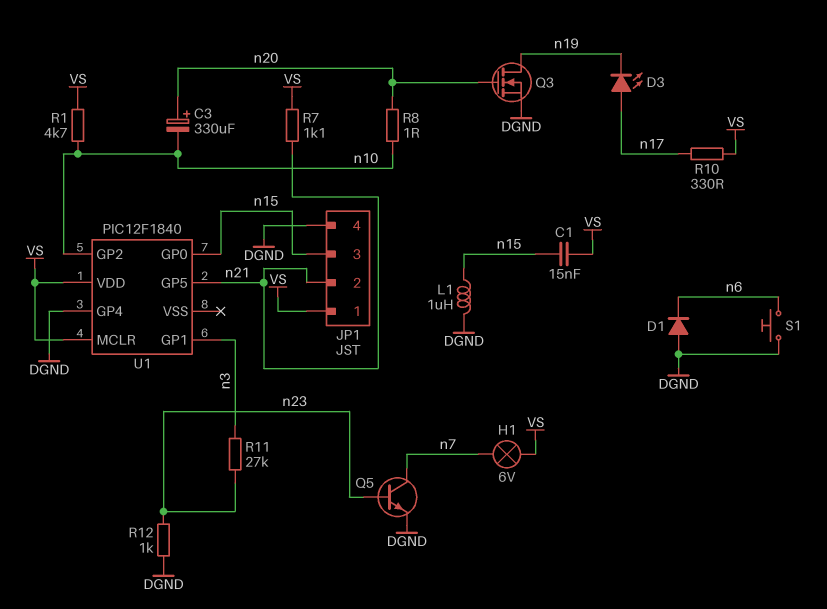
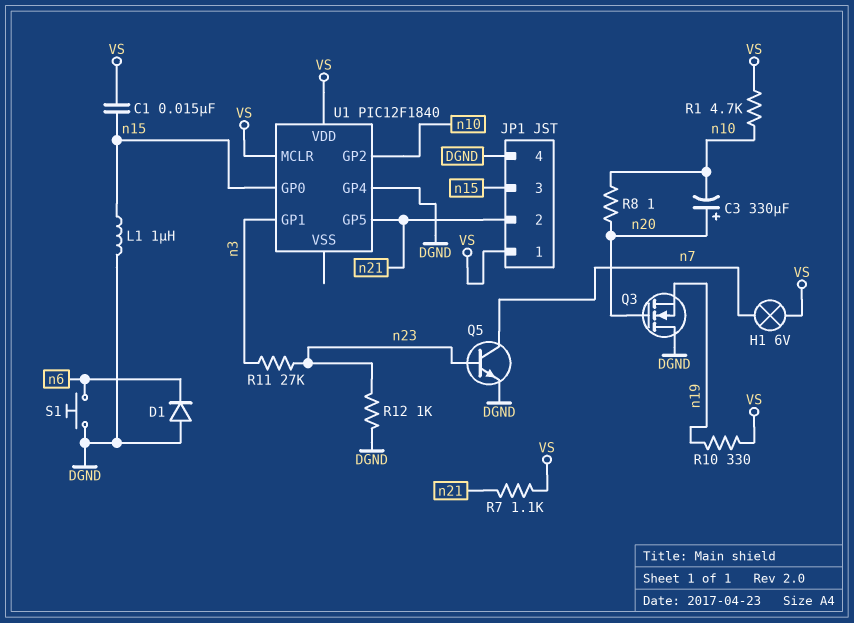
D3: LED (A n17, K n19) -> none
Q3: NMOS (G n20, D n19, S DGND) -> NMOS (G n20, D DGND, S n19)
R10: 330 (VS, n17) -> 330 (VS, n19)

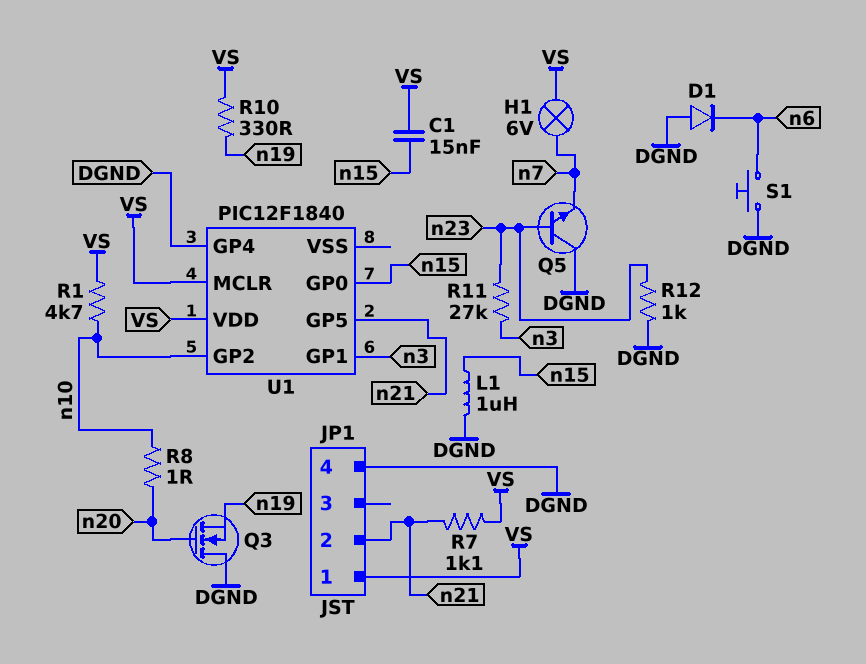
C3: 330uF (plus n20, minus n10) -> none
JP1 pin 3: n15 -> none
Q5: NPN (B n23, C n7, E DGND) -> NPN (B n23, C DGND, E n7)

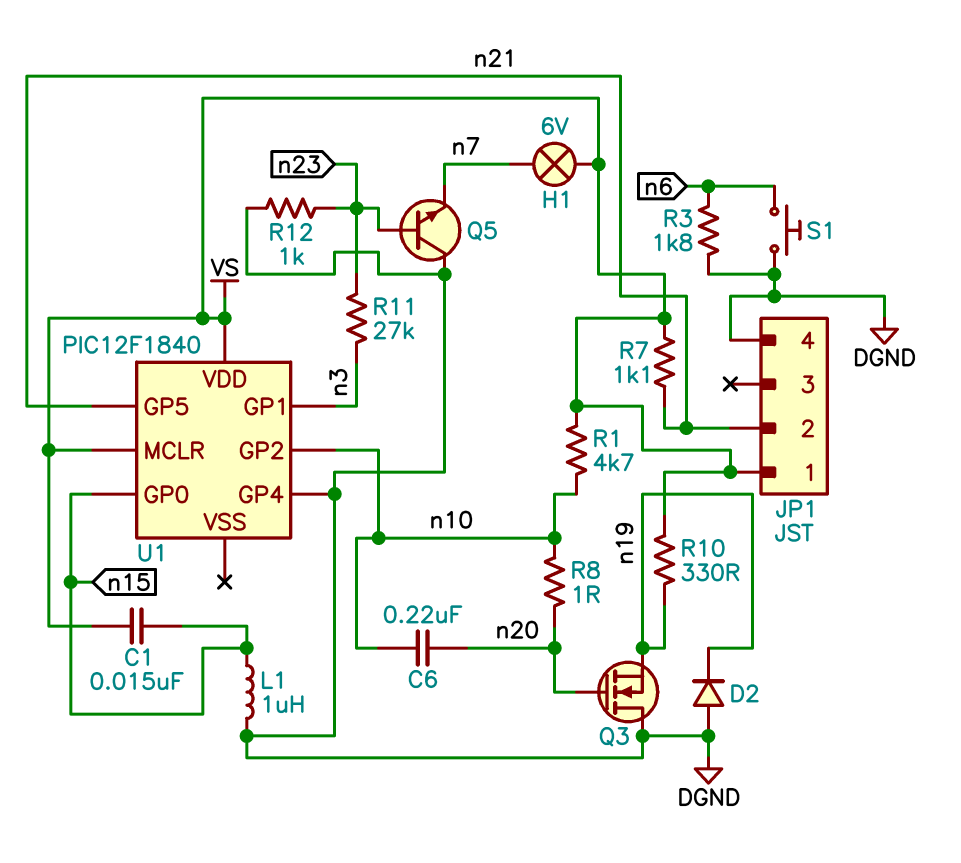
C6: none -> 220nF (n10, n20)
D1: diode (A DGND, K n6) -> none
D2: none -> diode (A DGND, K n19)
R3: none -> 1.8k (DGND, n6)

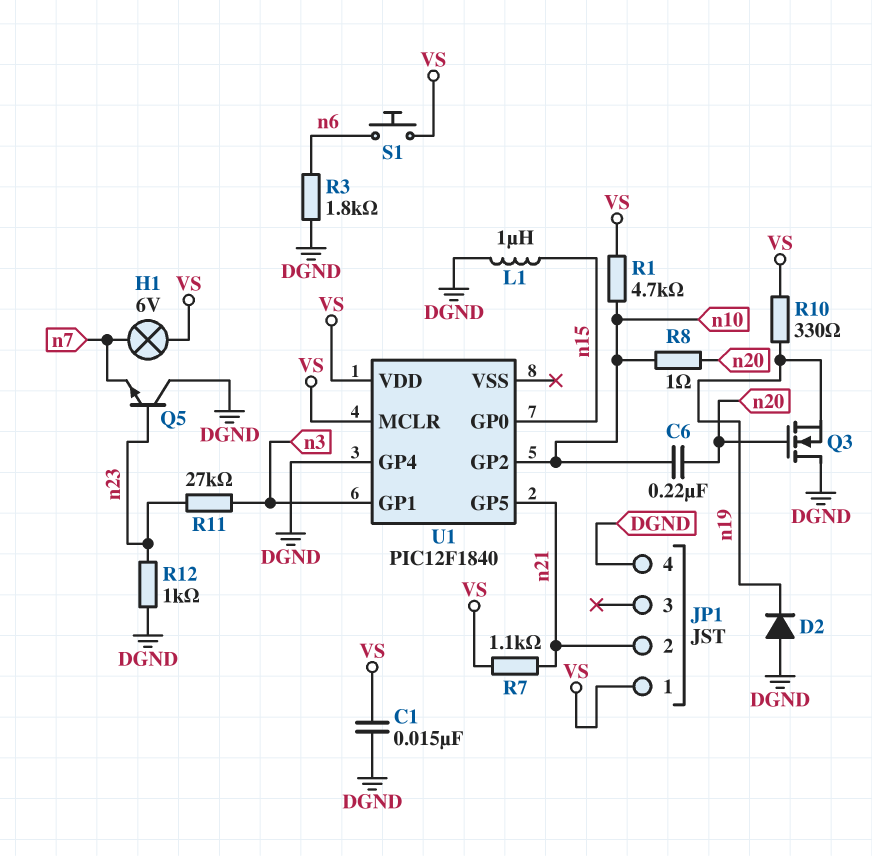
C1: 15nF (VS, n15) -> 15nF (DGND, VS)
S1: button (DGND, n6) -> button (VS, n6)

